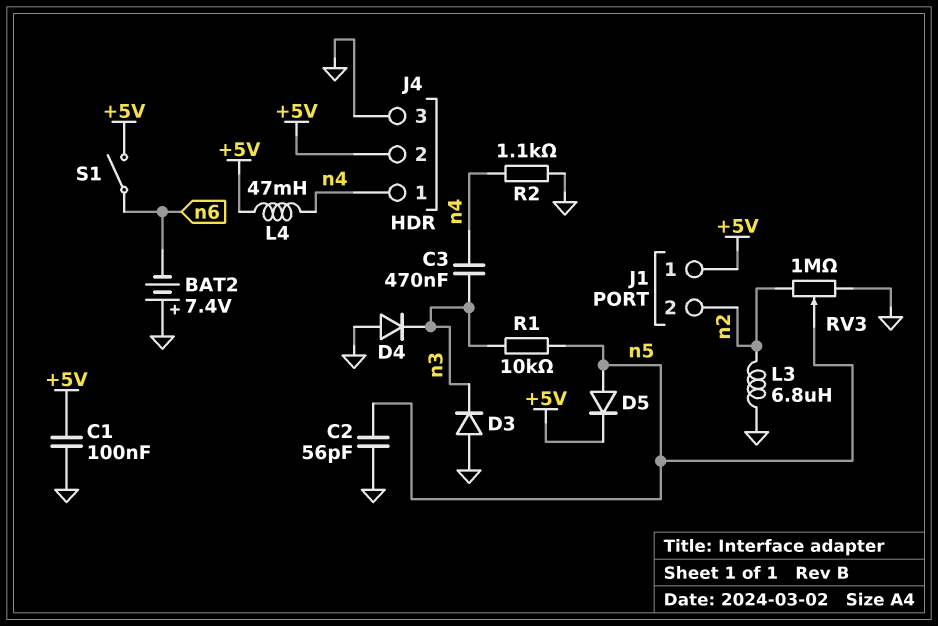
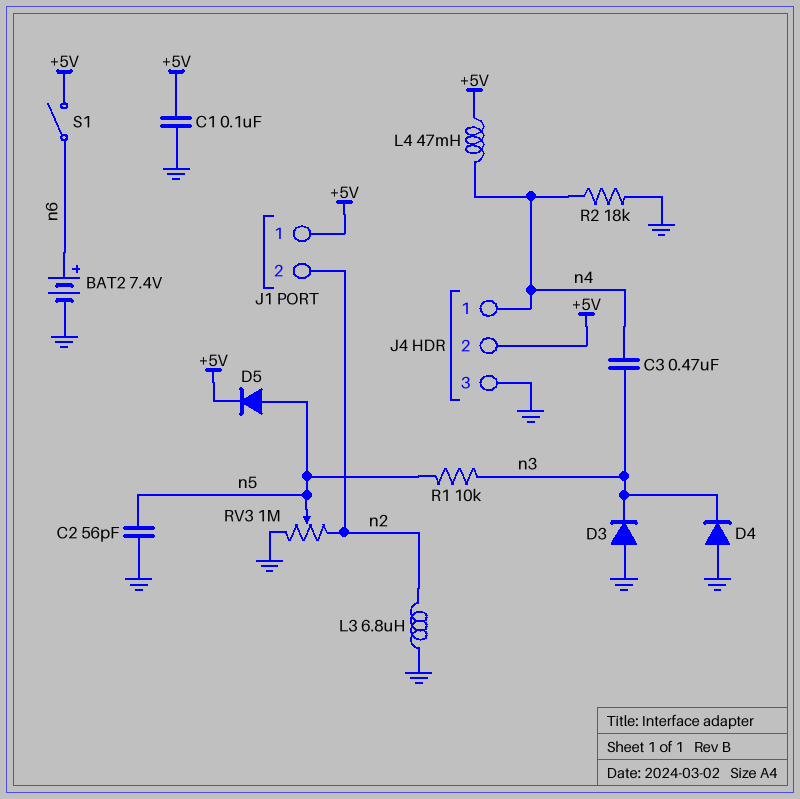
BAT2: 7.4V (plus GND, minus n6) -> 7.4V (plus n6, minus GND)
R2: 1.1k (GND, n4) -> 18k (GND, n4)

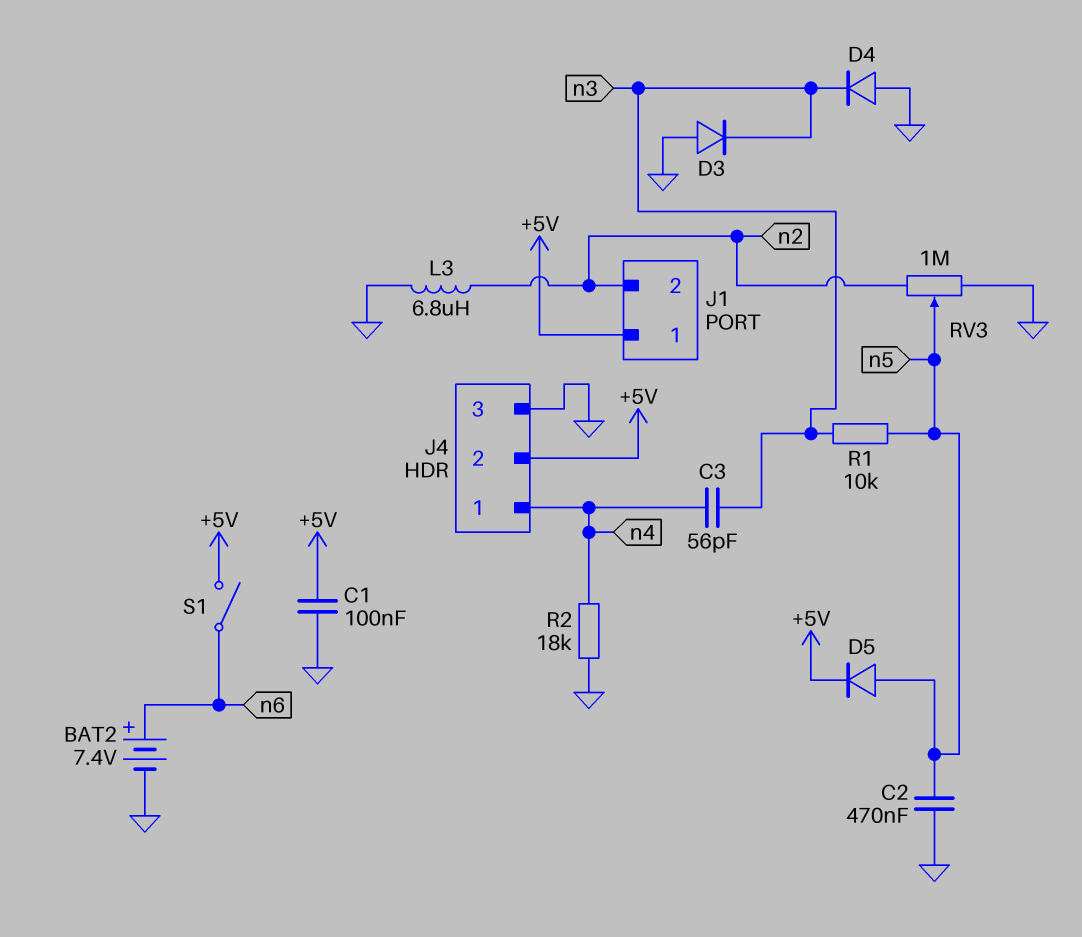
C2: 56pF (GND, n5) -> 470nF (GND, n5)
C3: 470nF (n3, n4) -> 56pF (n3, n4)
L4: 47mH (+5V, n4) -> none

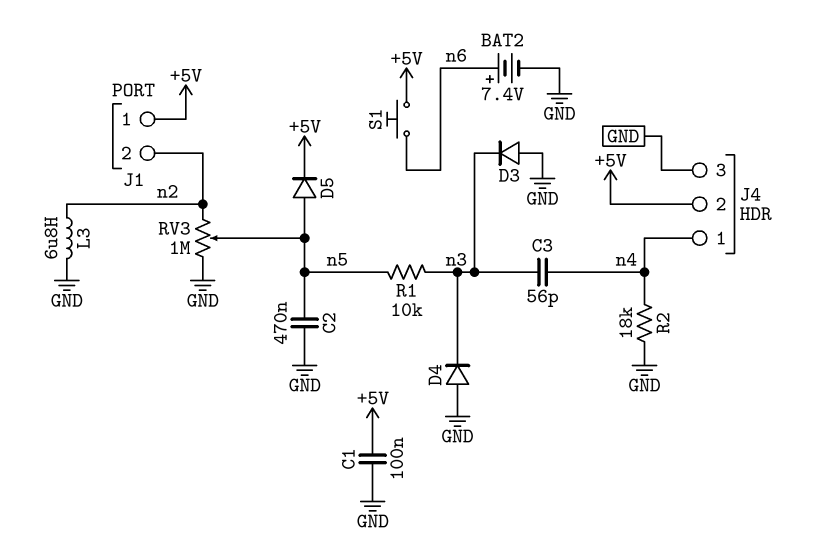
S1: switch (+5V, n6) -> button (+5V, n6)

